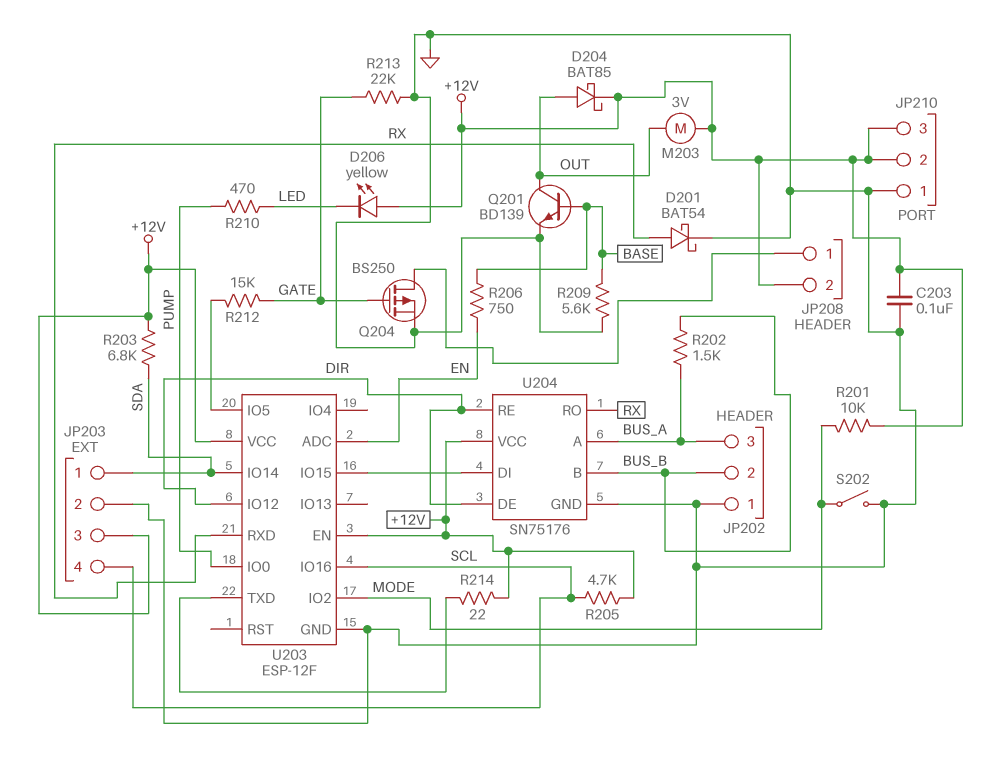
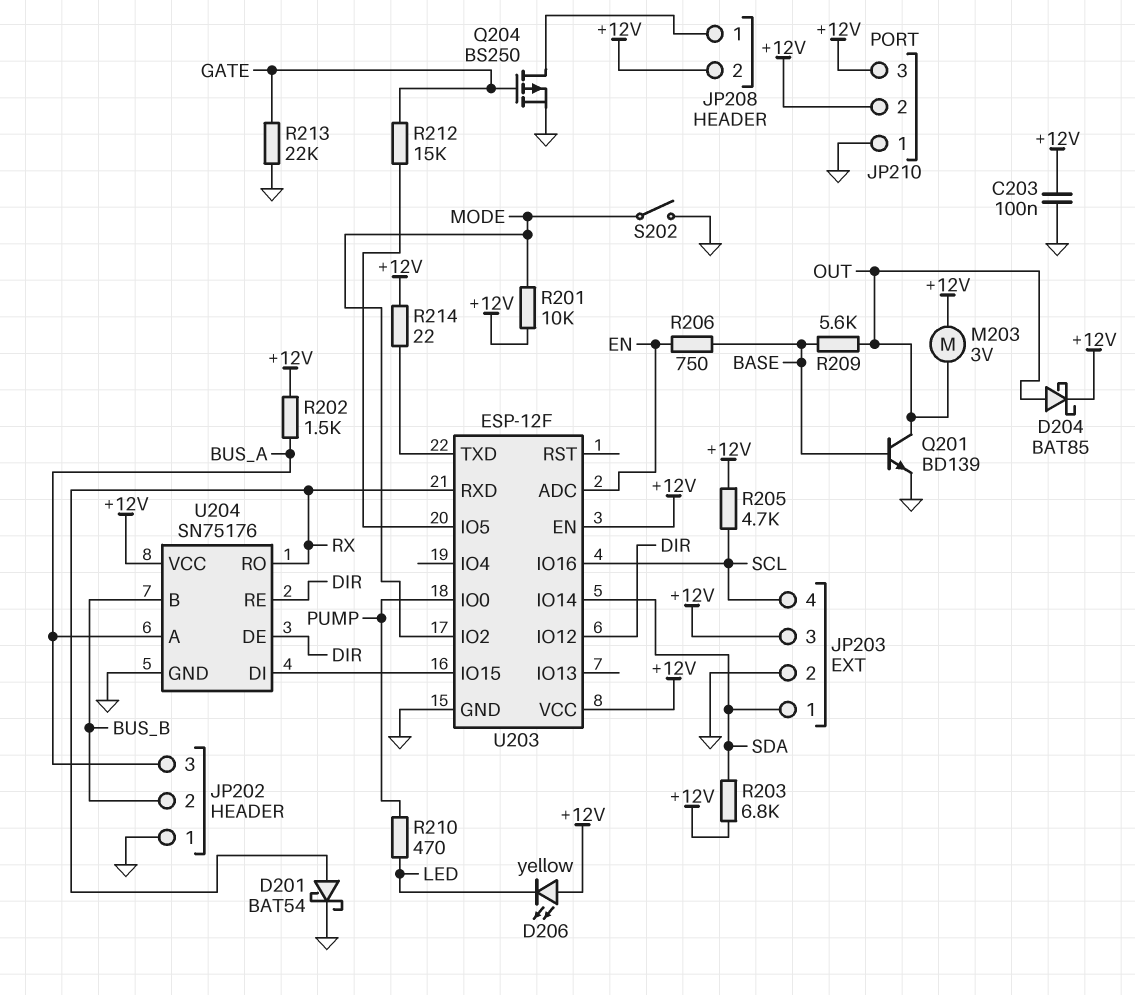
R202: 1.5k (BUS_A, BUS_B) -> 1.5k (+12V, BUS_A)
R209: 5.6k (BASE, GND) -> 5.6k (BASE, OUT)

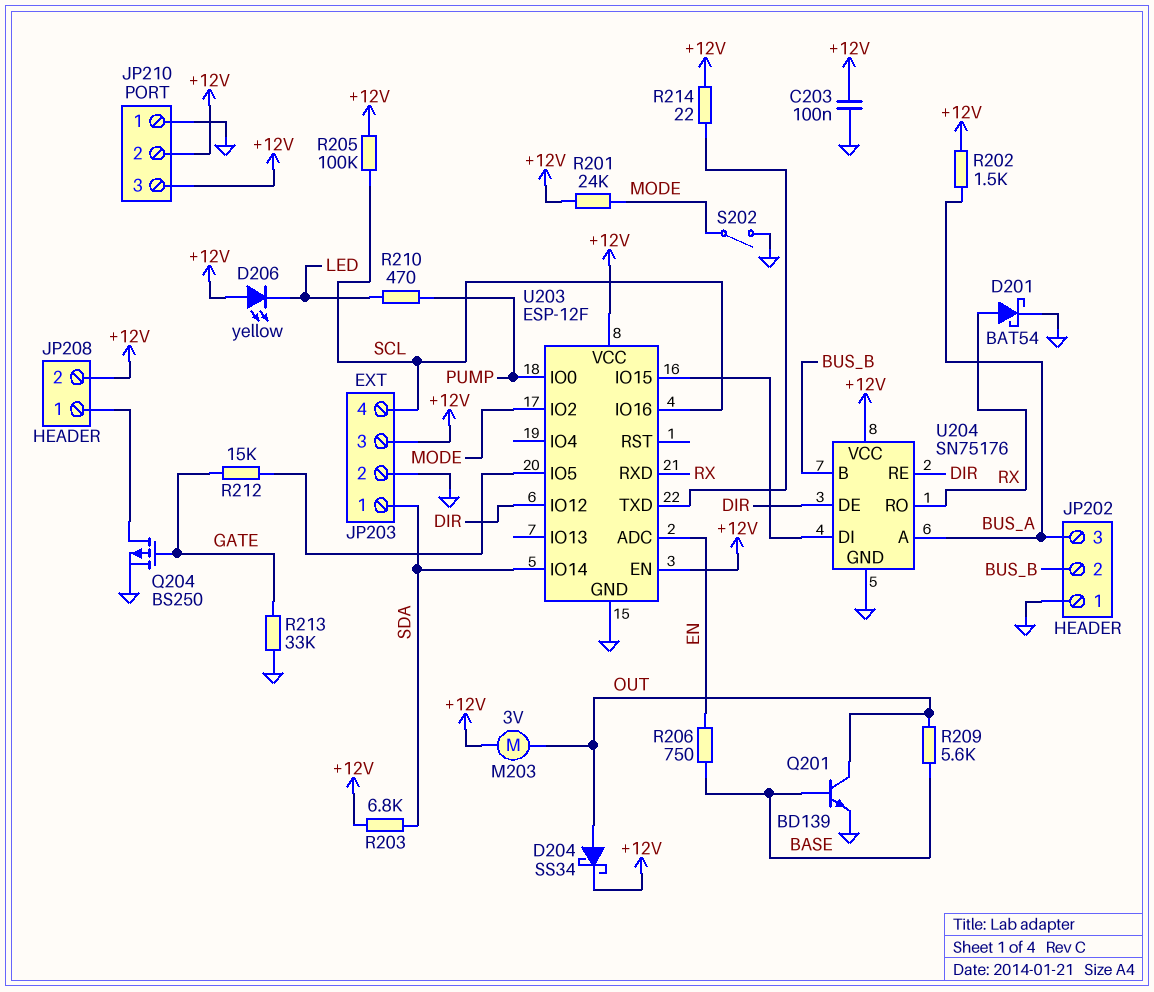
D204: schottky BAT85 (A OUT, K +12V) -> schottky SS34 (A OUT, K +12V)
R201: 10k (+12V, MODE) -> 24k (+12V, MODE)
R205: 4.7k (+12V, SCL) -> 100k (+12V, SCL)
R213: 22k (GATE, GND) -> 33k (GATE, GND)

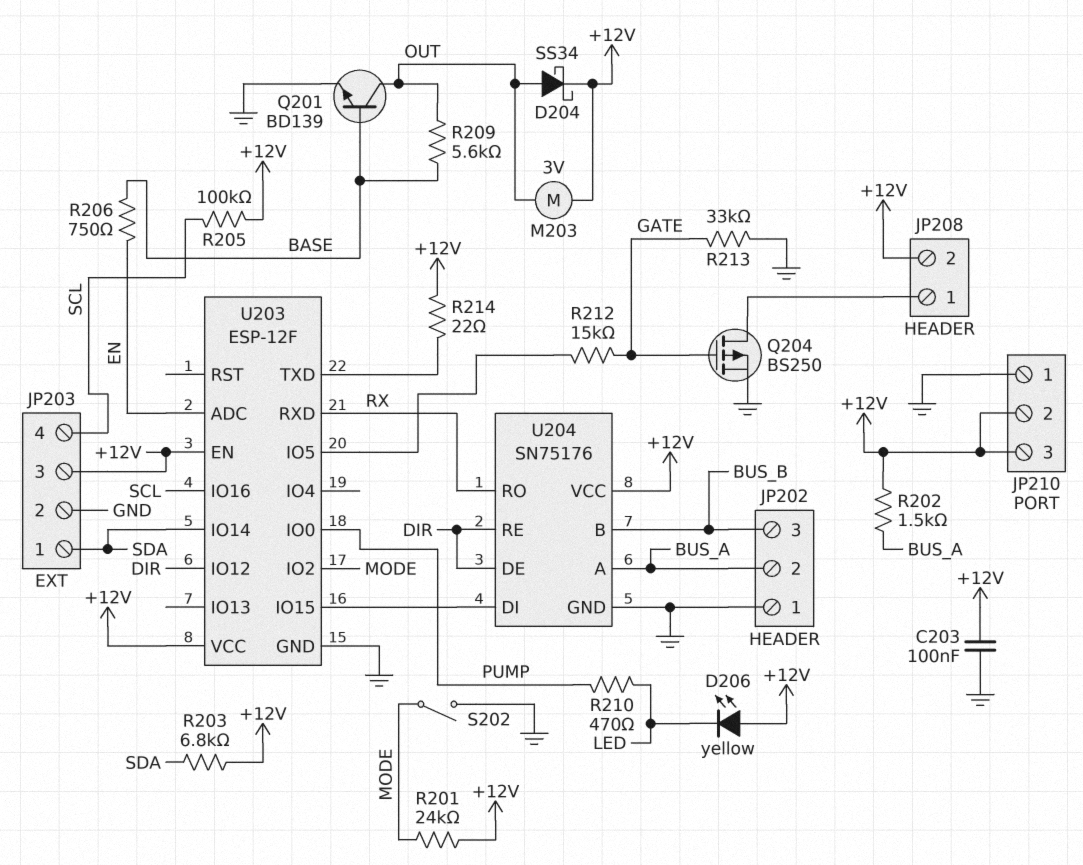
D201: schottky BAT54 (A RX, K GND) -> none
JP202 pin 2: BUS_B -> BUS_A
JP202 pin 3: BUS_A -> BUS_B

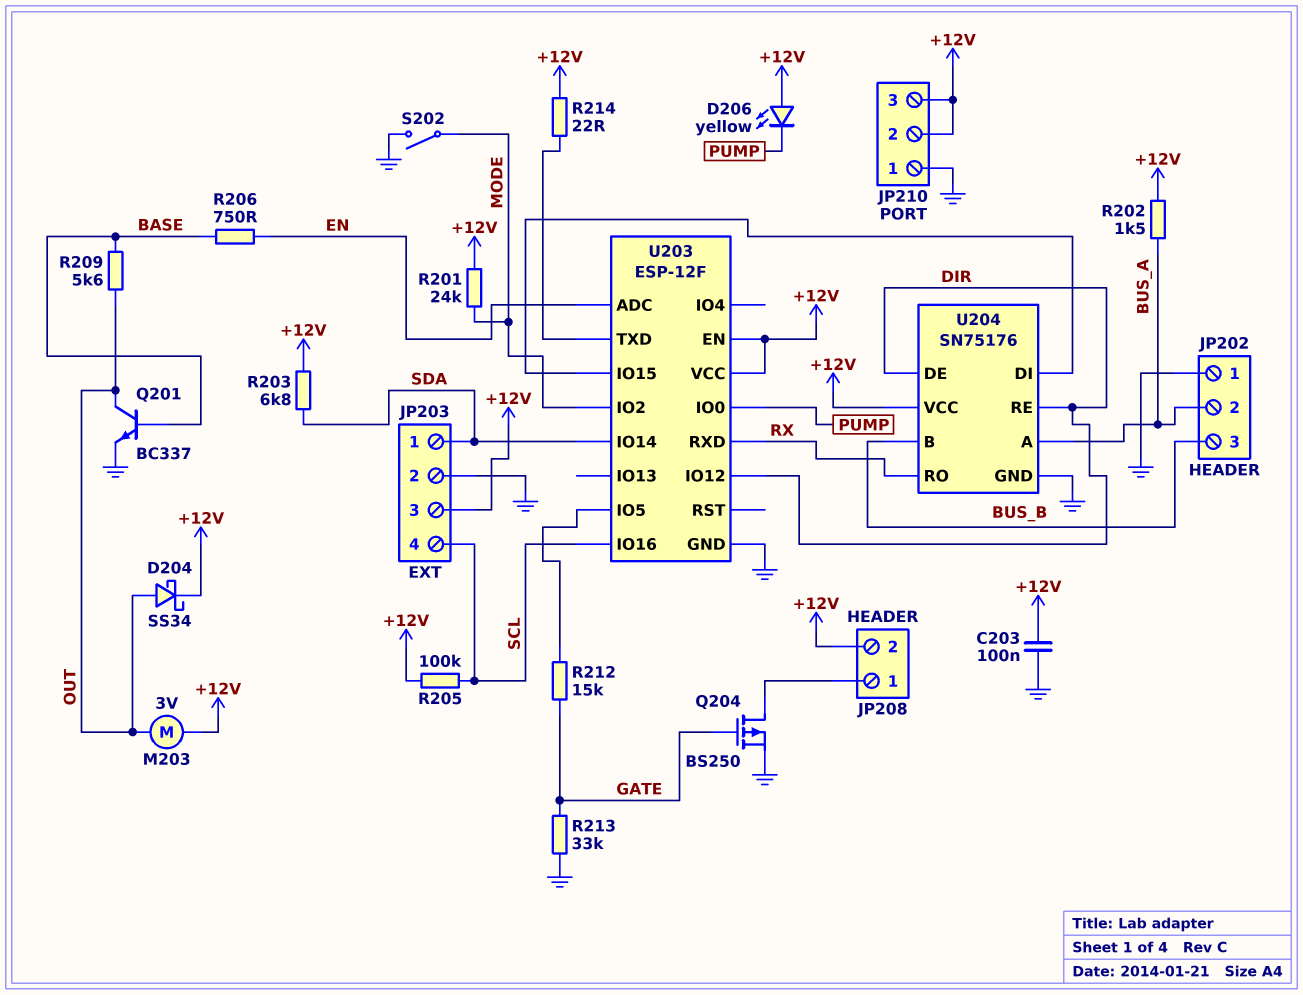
D206: LED yellow (A +12V, K LED) -> LED yellow (A +12V, K PUMP)
Q201: NPN BD139 (B BASE, C OUT, E GND) -> NPN BC337 (B BASE, C OUT, E GND)
R210: 470 (LED, PUMP) -> none

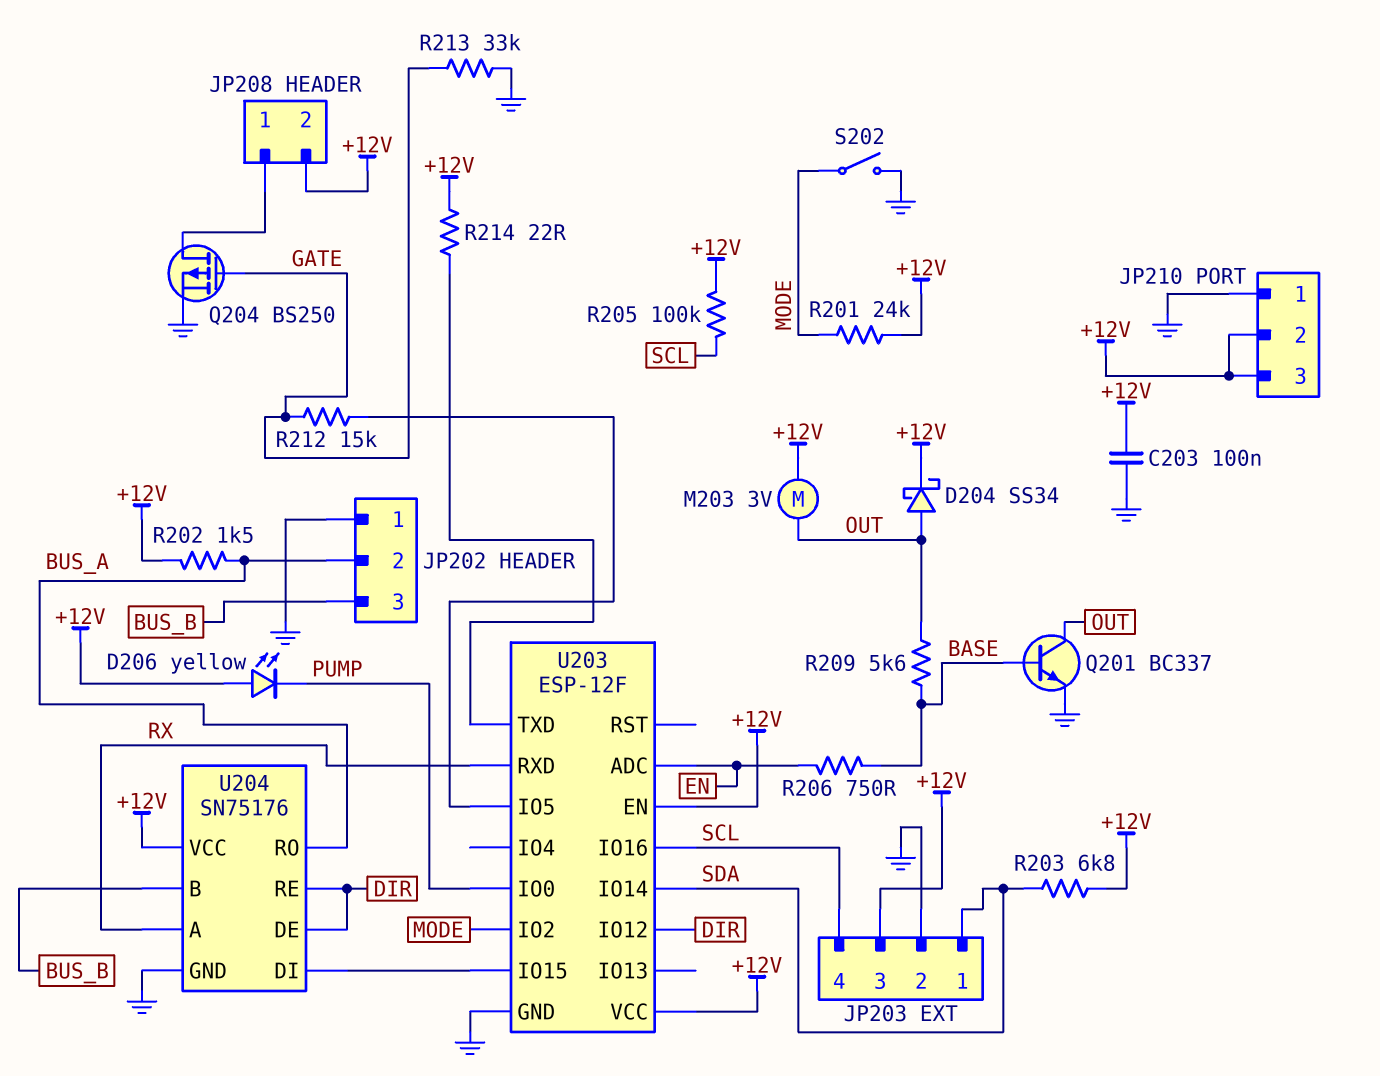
U204 pin A: BUS_A -> RX
U204 pin RO: RX -> BUS_A

